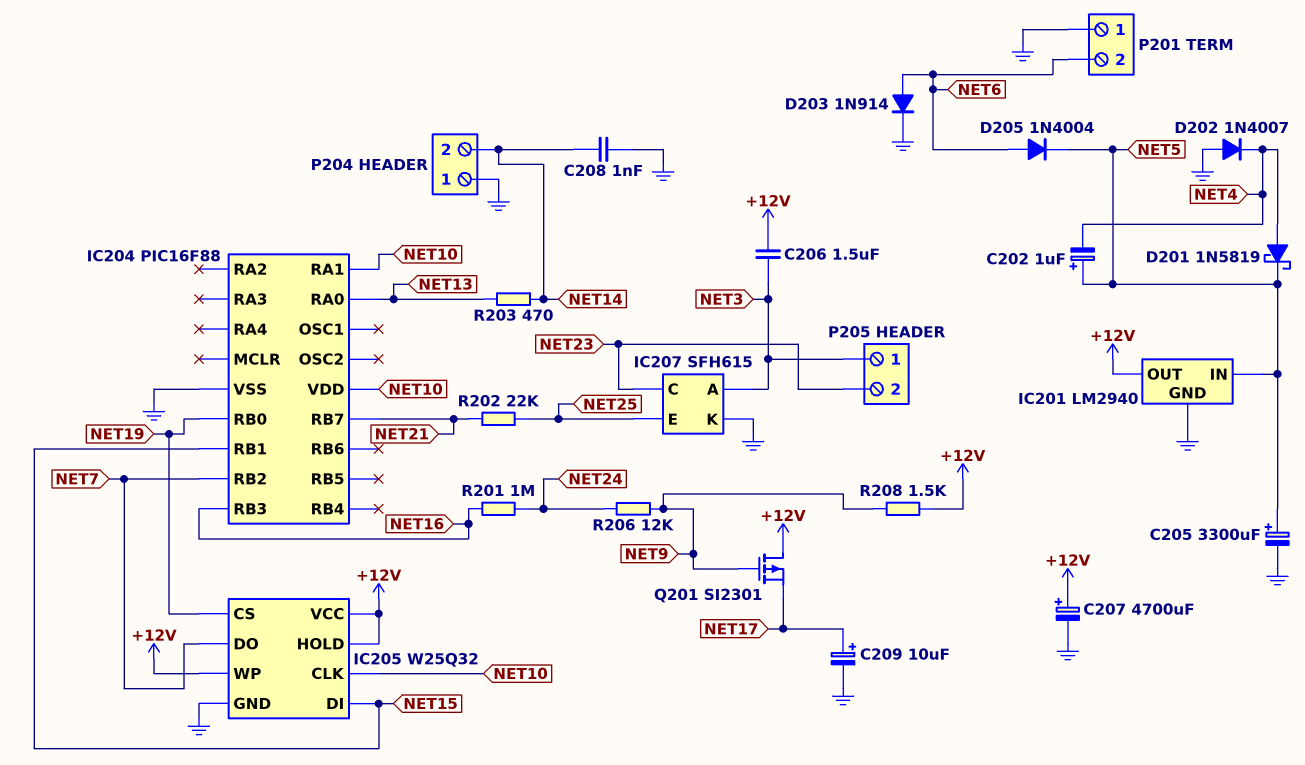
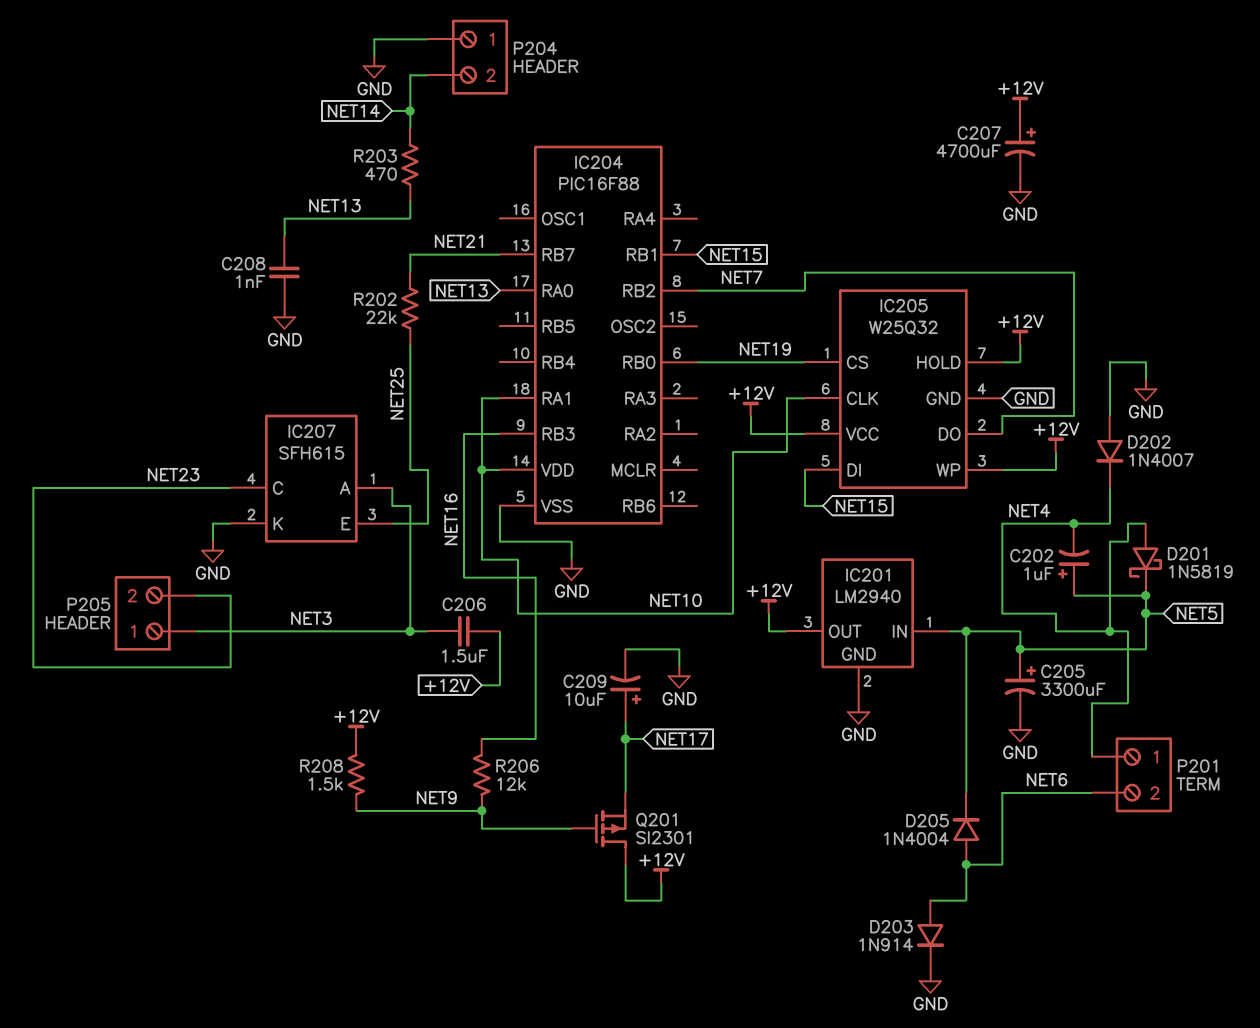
C208: 1nF (GND, NET14) -> 1nF (GND, NET13)
P201 pin 1: GND -> NET4
R201: 1M (NET16, NET24) -> none
R206: 12k (NET9, NET24) -> 12k (NET9, NET16)

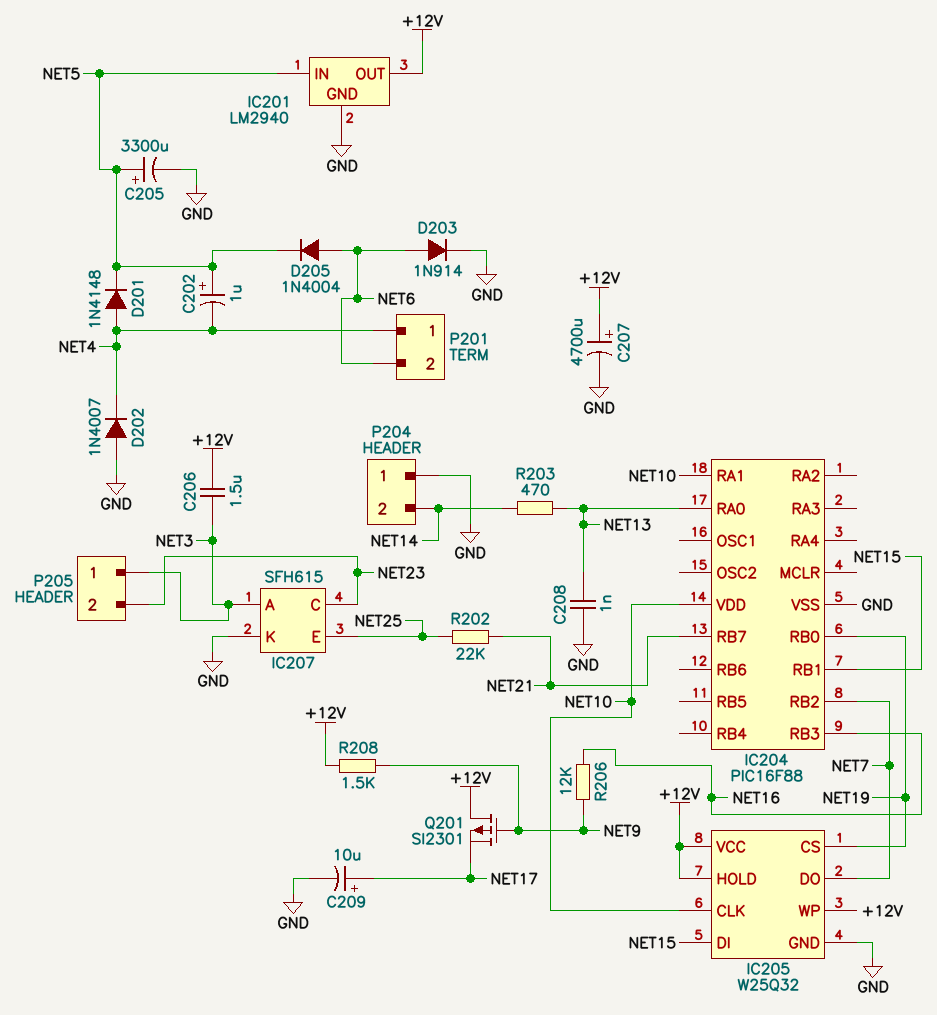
D201: schottky 1N5819 (A NET4, K NET5) -> diode 1N4148 (A NET4, K NET5)

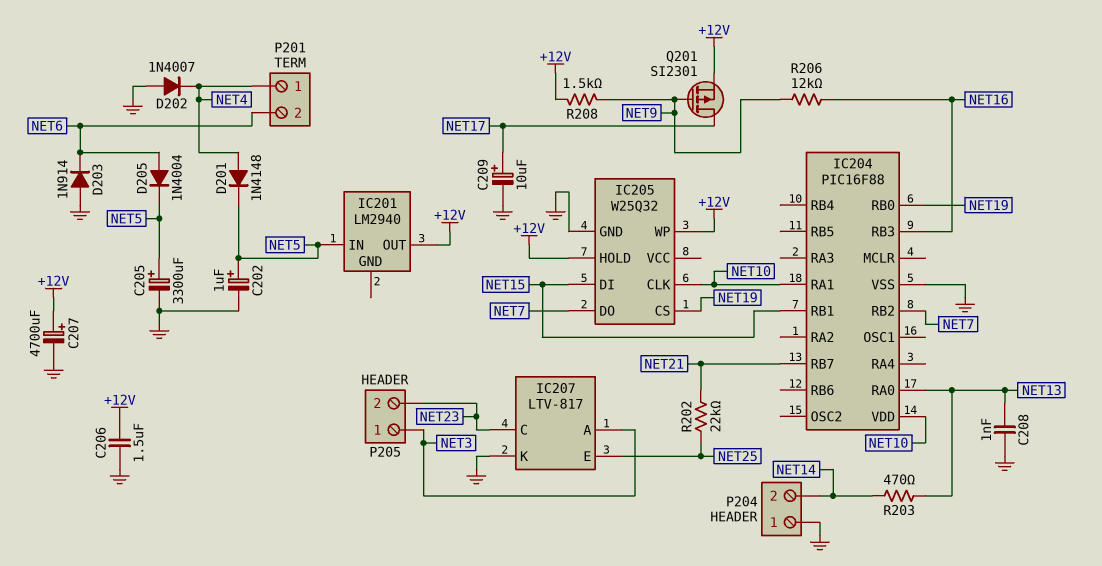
C202: 1uF (plus NET5, minus NET4) -> 1uF (plus NET5, minus GND)
C206: 1.5uF (+12V, NET3) -> 1.5uF (+12V, GND)
D203: diode 1N914 (A NET6, K GND) -> diode 1N914 (A GND, K NET6)
IC201 pin GND: GND -> none
IC205 pin VCC: +12V -> none
IC207: SFH615 -> LTV-817
Q201: PMOS SI2301 (G NET9, D +12V, S NET17) -> PMOS SI2301 (G NET9, D NET17, S +12V)

